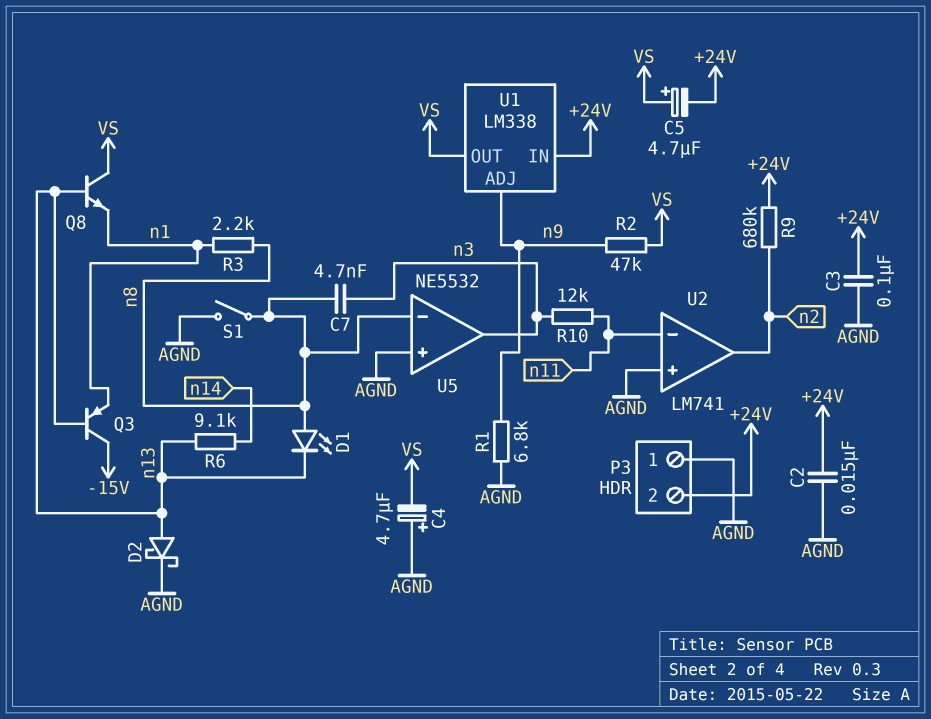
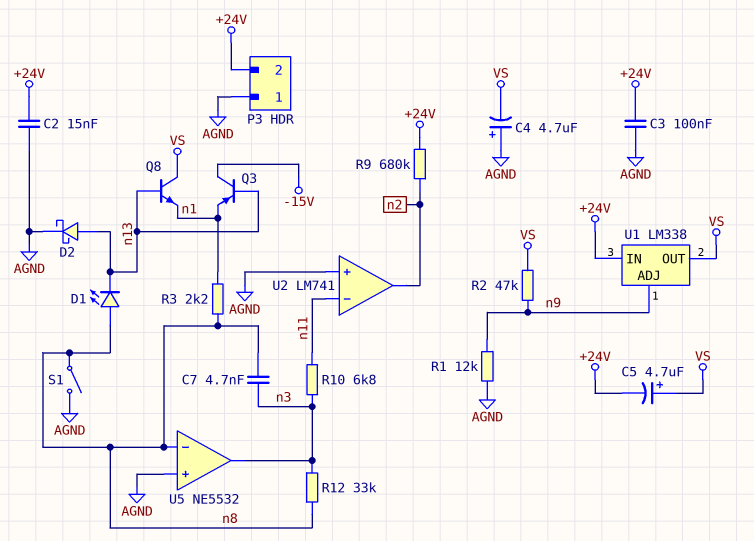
R1: 6.8k (AGND, n9) -> 12k (AGND, n9)
R6: 9.1k (n13, n14) -> none
R10: 12k (n3, n11) -> 6.8k (n3, n11)
R12: none -> 33k (n3, n8)

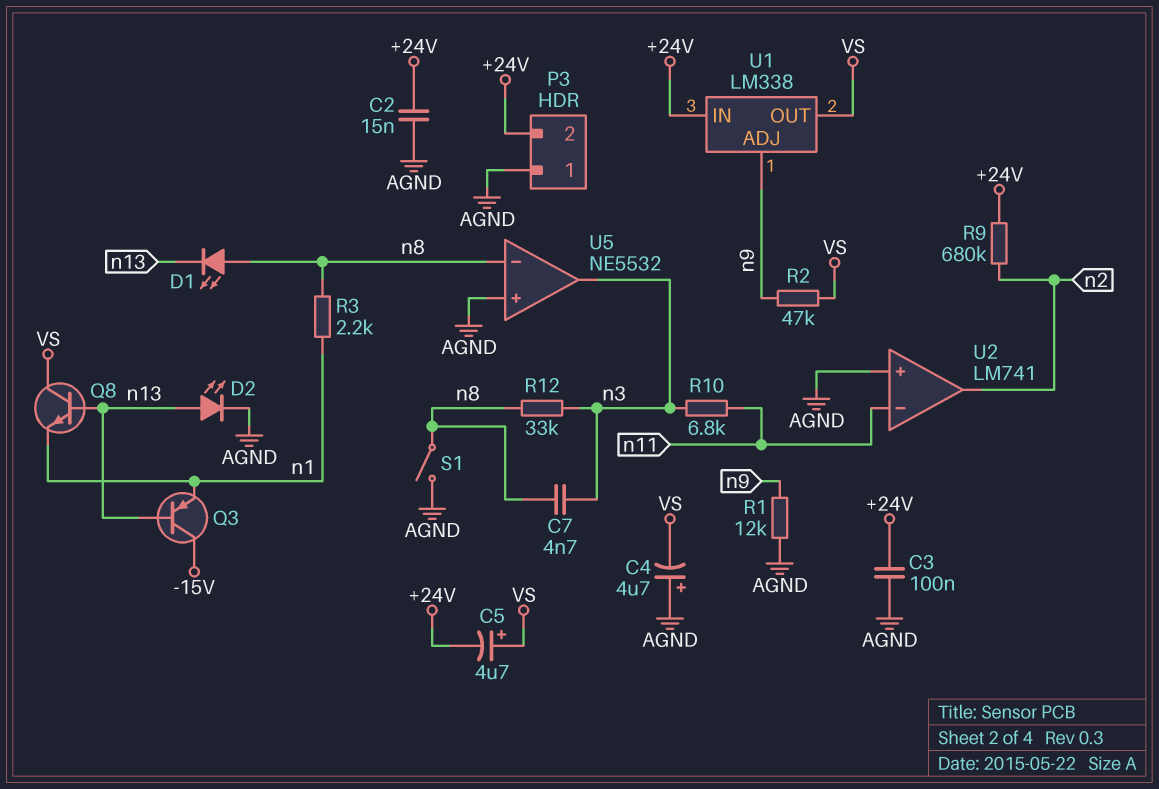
D2: schottky (A n13, K AGND) -> LED (A n13, K AGND)

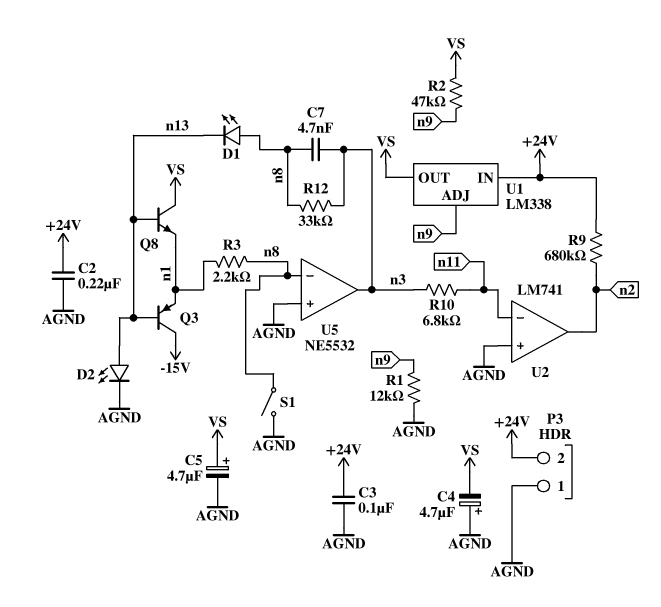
C2: 15nF (+24V, AGND) -> 220nF (+24V, AGND)
C5: 4.7uF (plus VS, minus +24V) -> 4.7uF (plus VS, minus AGND)

